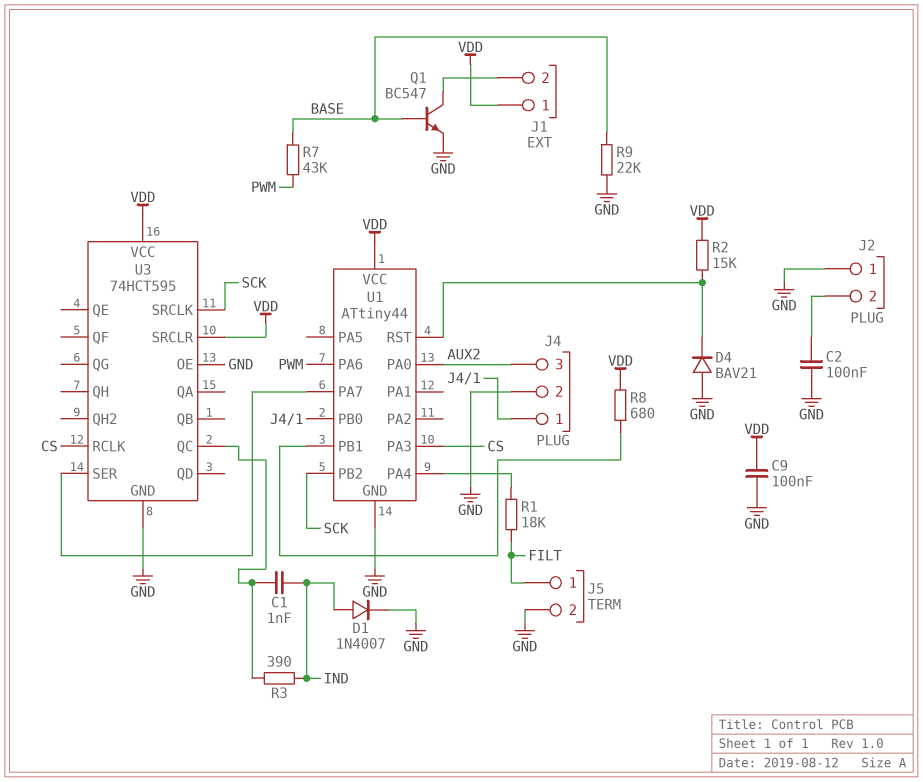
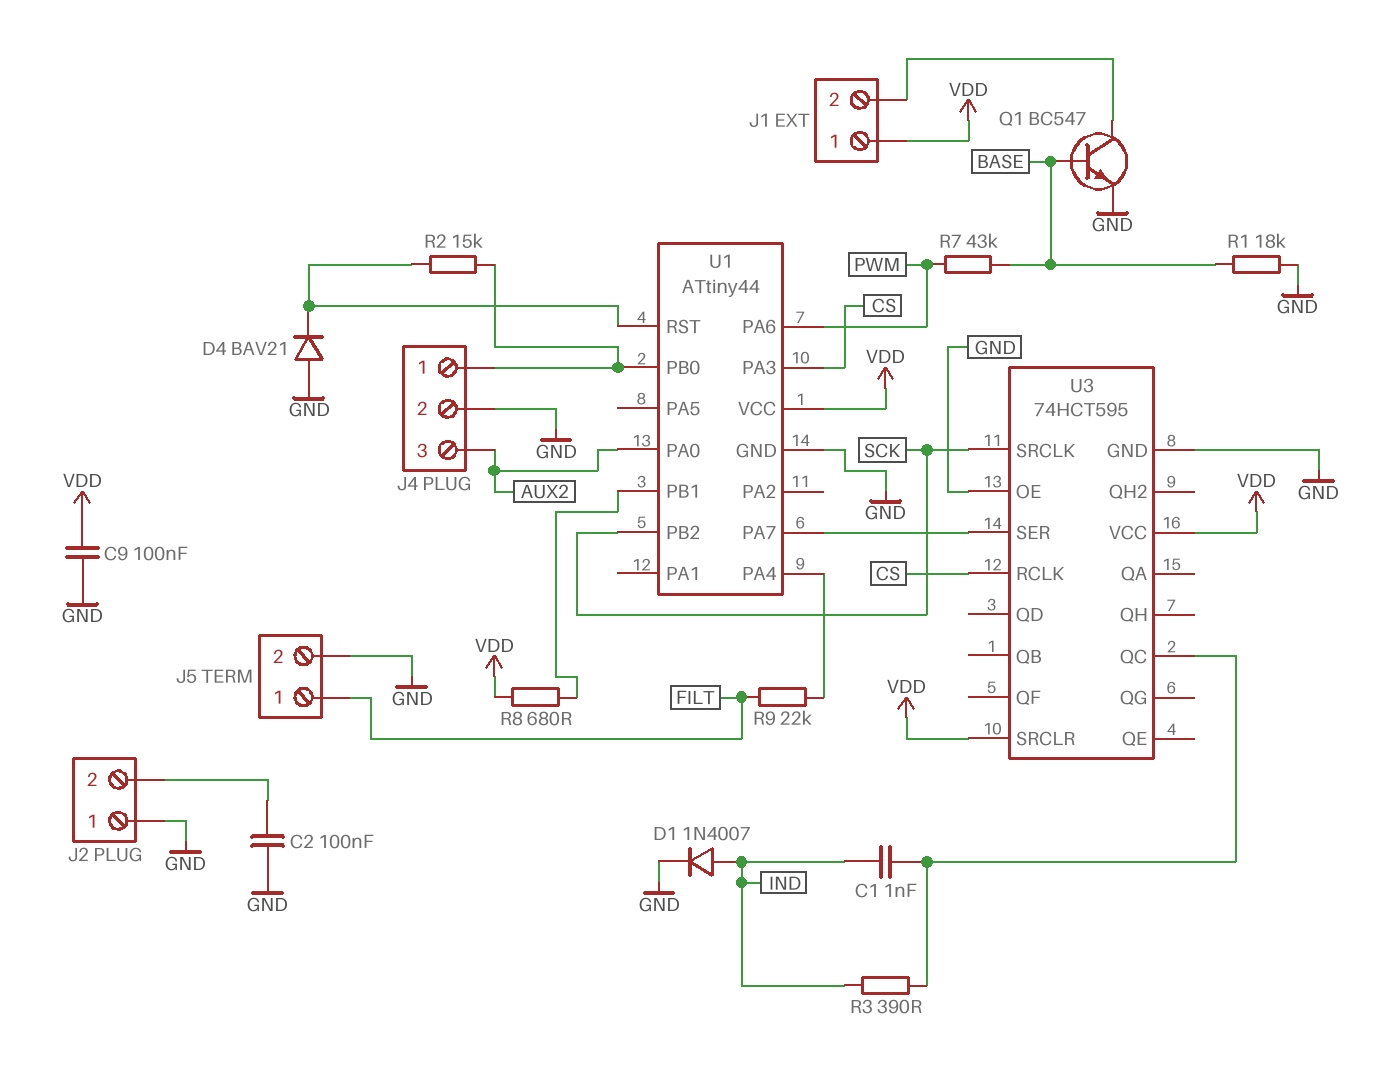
R1: 18k (FILT, U1/PA4) -> 18k (BASE, GND)
R2: 15k (U1/RST, VDD) -> 15k (J4/1, U1/RST)
R9: 22k (BASE, GND) -> 22k (FILT, U1/PA4)

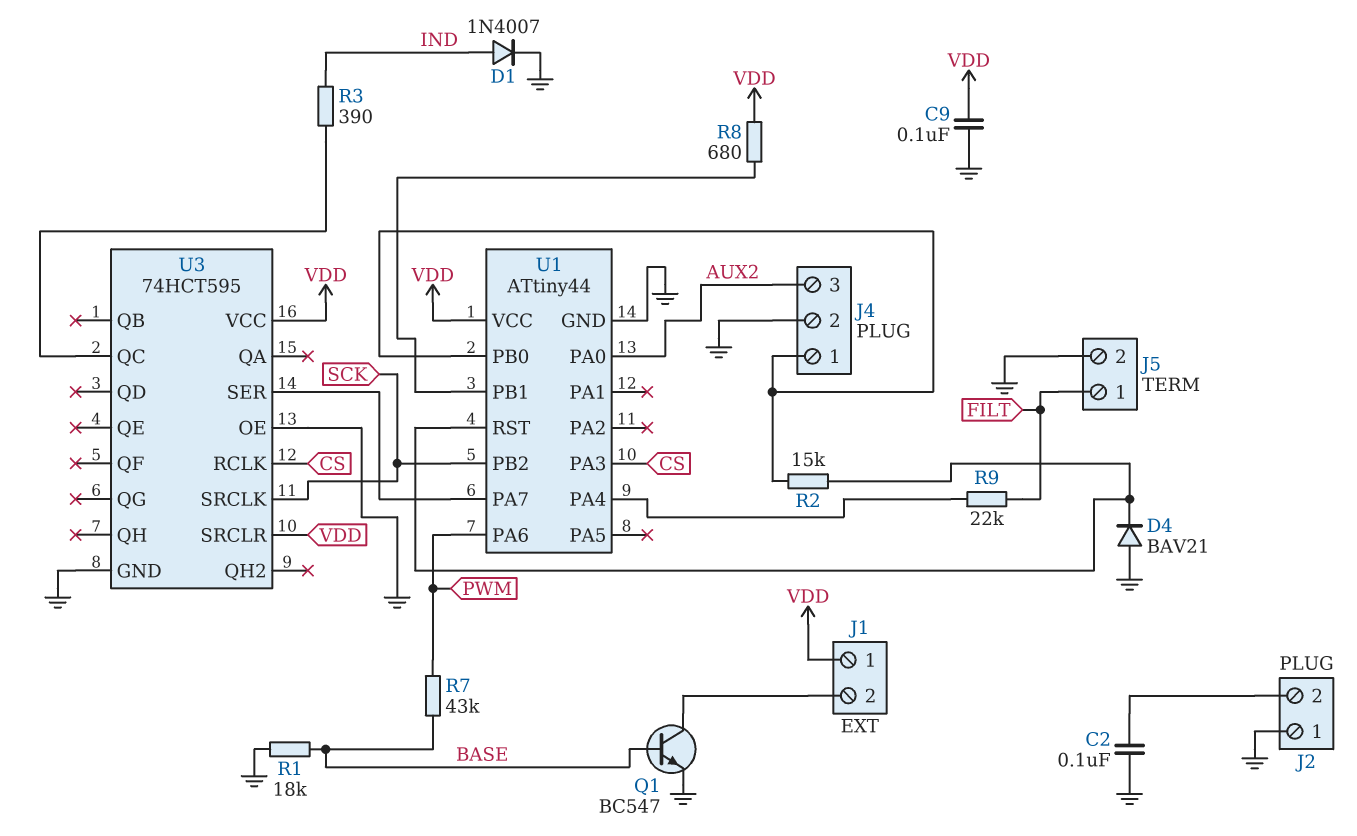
C1: 1nF (IND, U3/QC) -> none

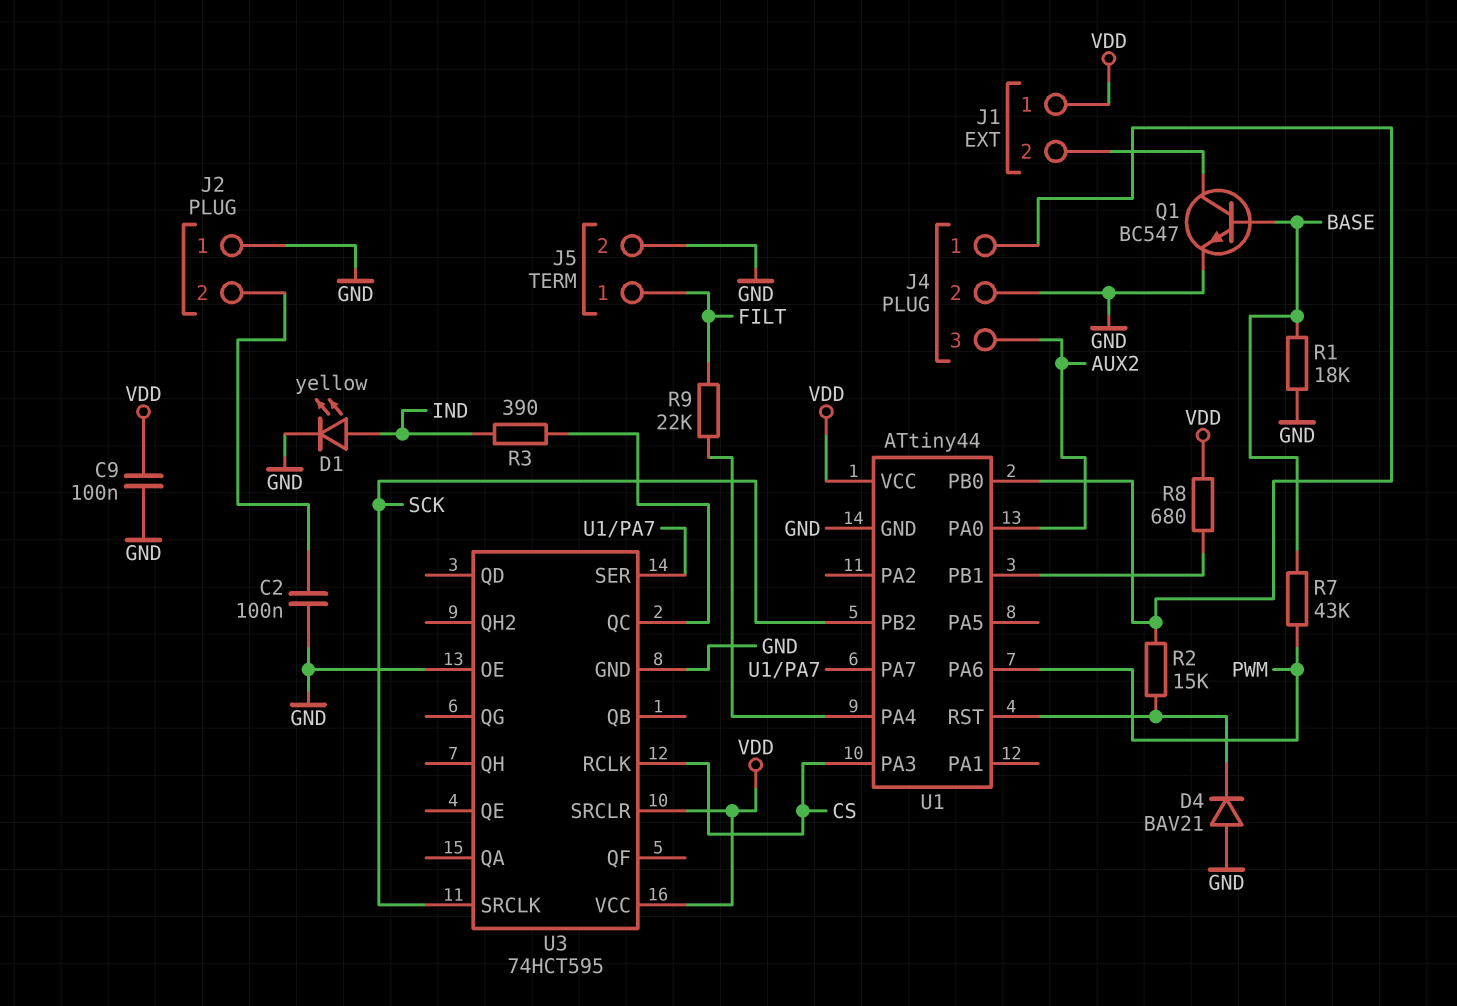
D1: diode 1N4007 (A IND, K GND) -> LED yellow (A IND, K GND)

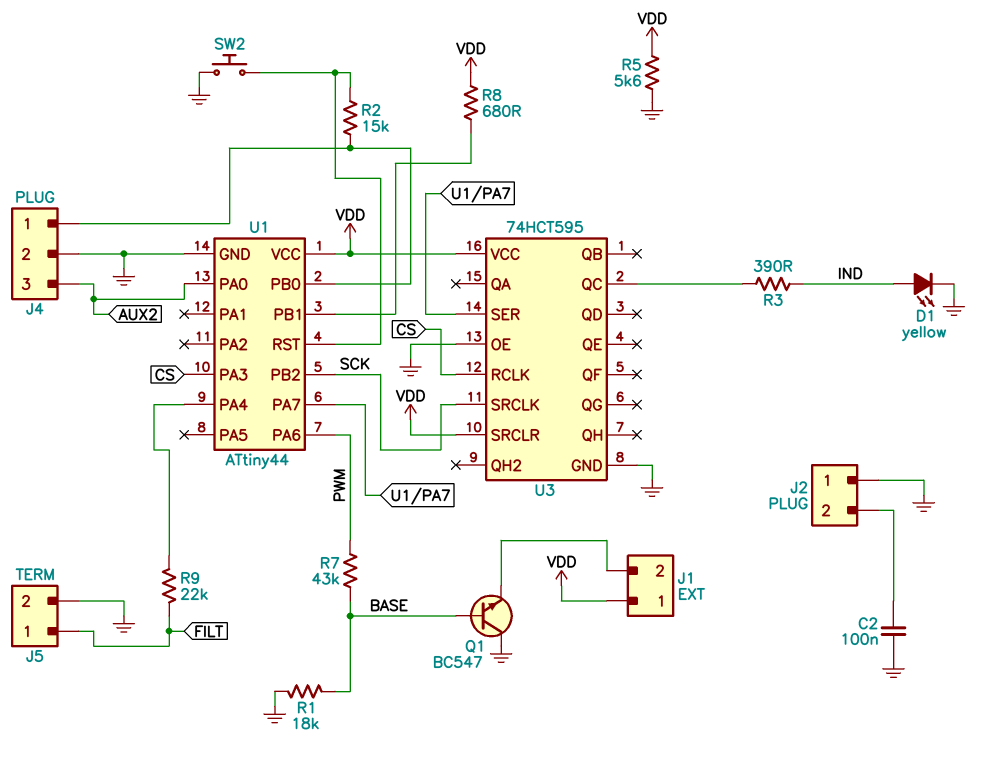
C9: 100nF (GND, VDD) -> none
D4: diode BAV21 (A GND, K U1/RST) -> none
Q1: NPN BC547 (B BASE, C J1/2, E GND) -> NPN BC547 (B BASE, C GND, E J1/2)
R5: none -> 5.6k (GND, VDD)
SW2: none -> button (GND, U1/RST)

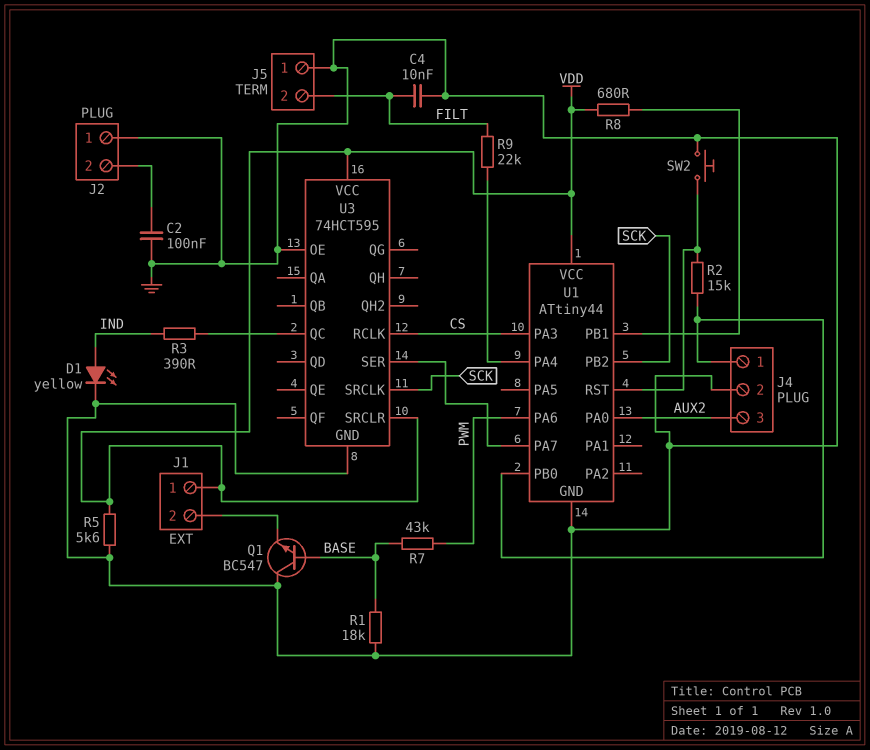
C4: none -> 10nF (FILT, GND)
J5 pin 1: FILT -> GND
J5 pin 2: GND -> FILT

